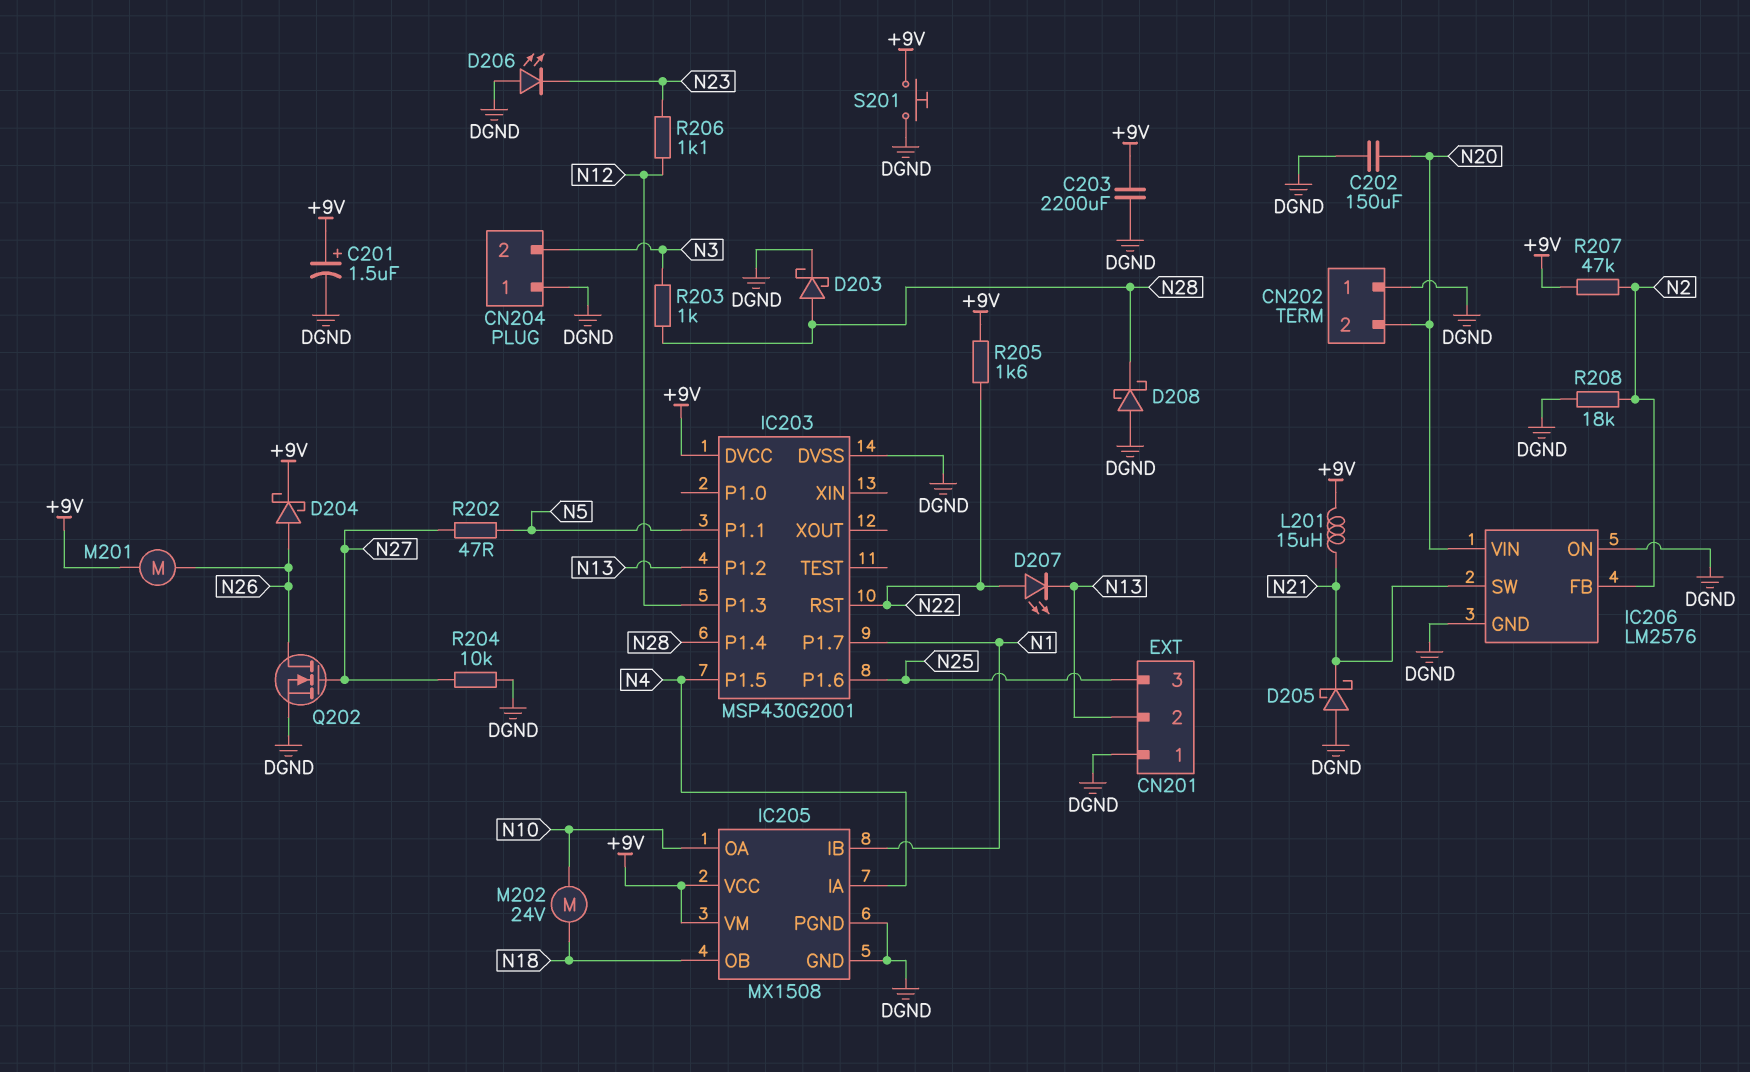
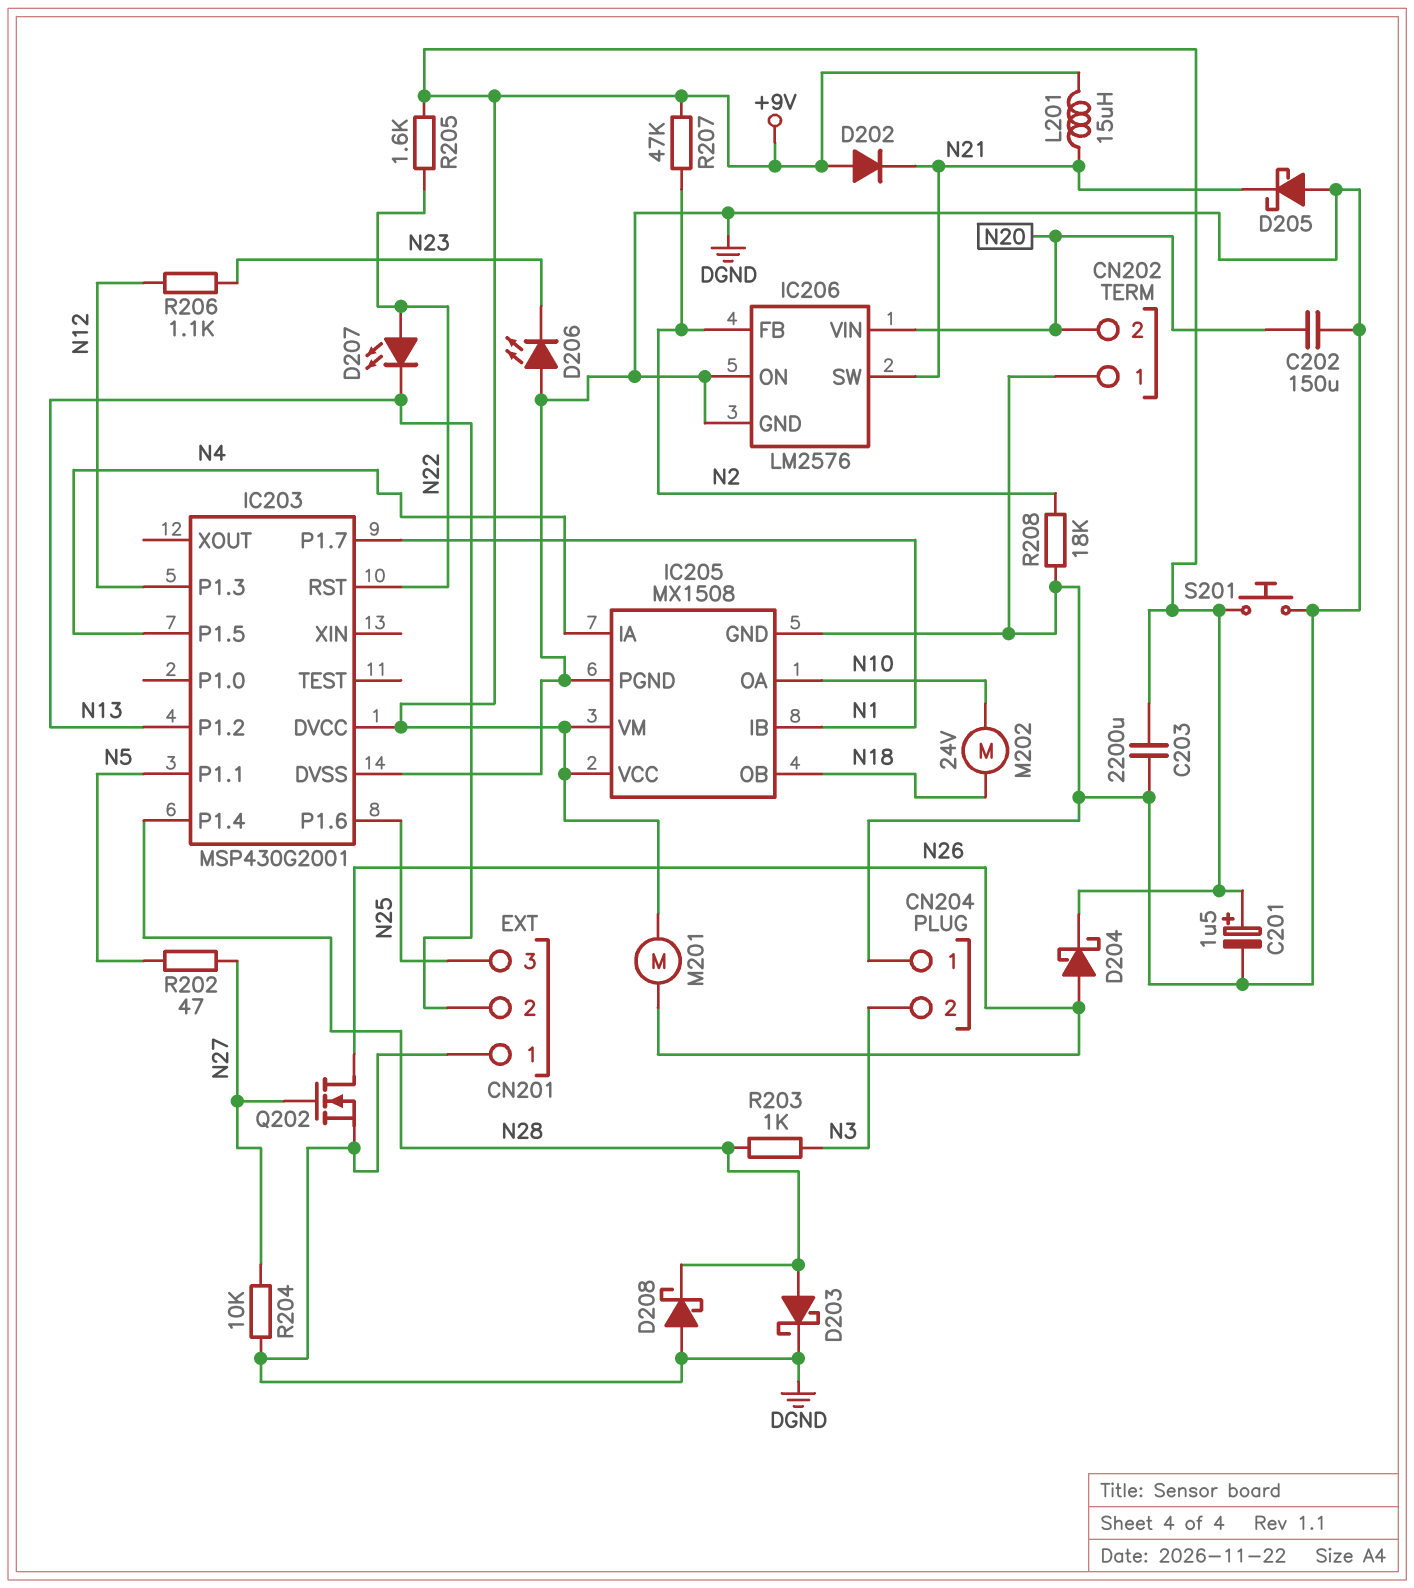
D202: none -> diode (A +9V, K N21)

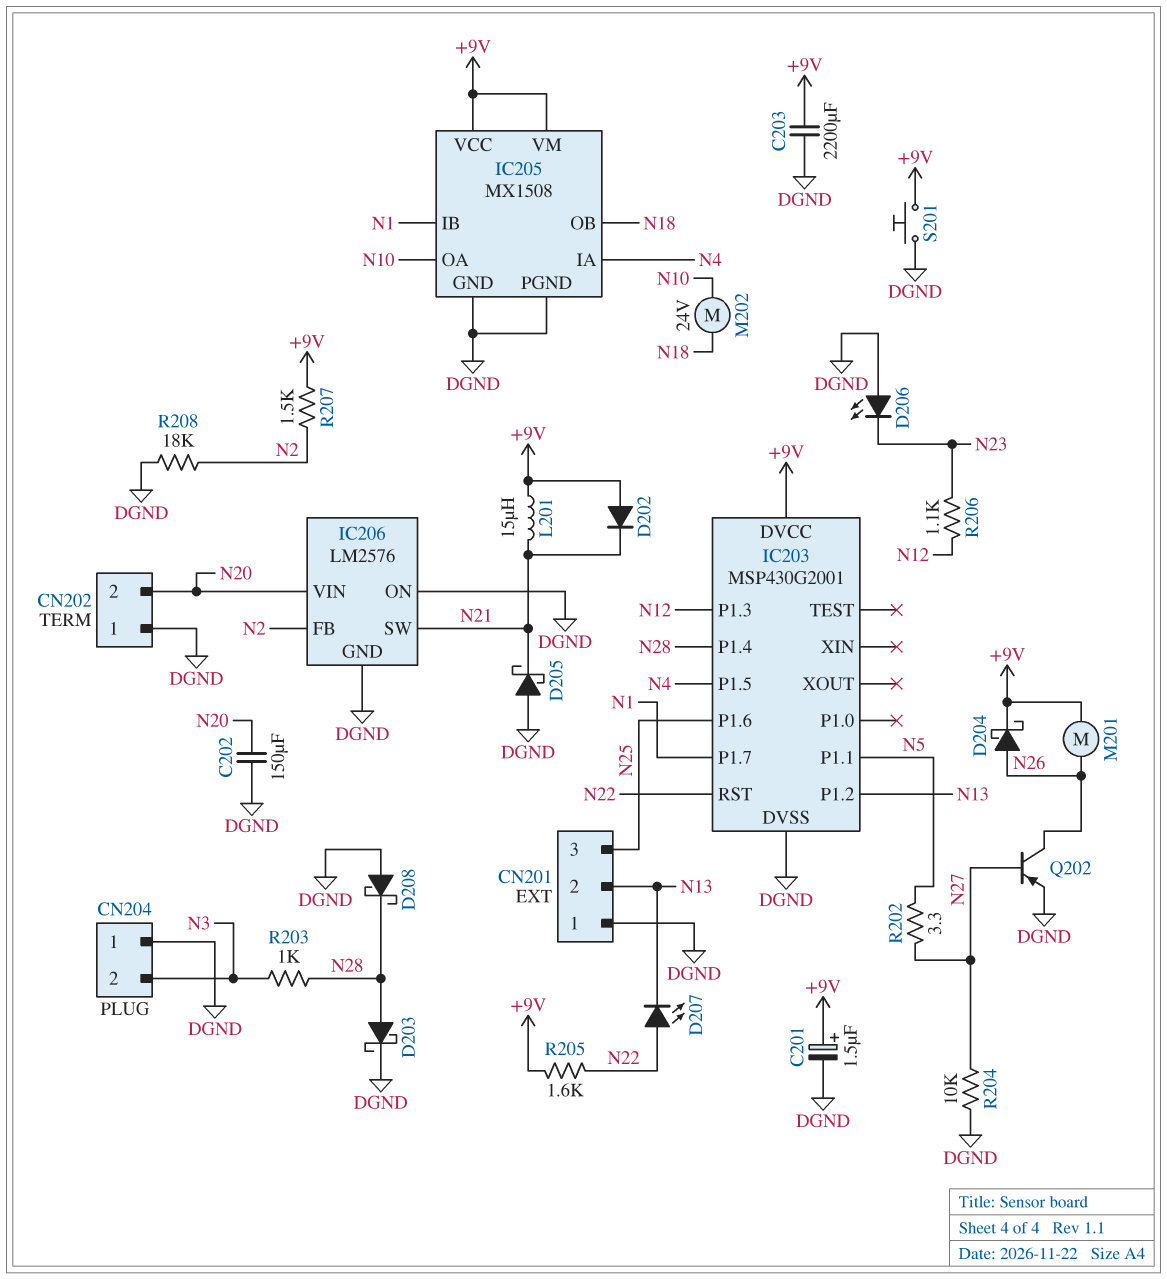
Q202: NMOS (G N27, D N26, S DGND) -> PNP (B N27, C N26, E DGND)
R202: 47 (N5, N27) -> 3.3 (N5, N27)
R207: 47k (+9V, N2) -> 1.5k (+9V, N2)

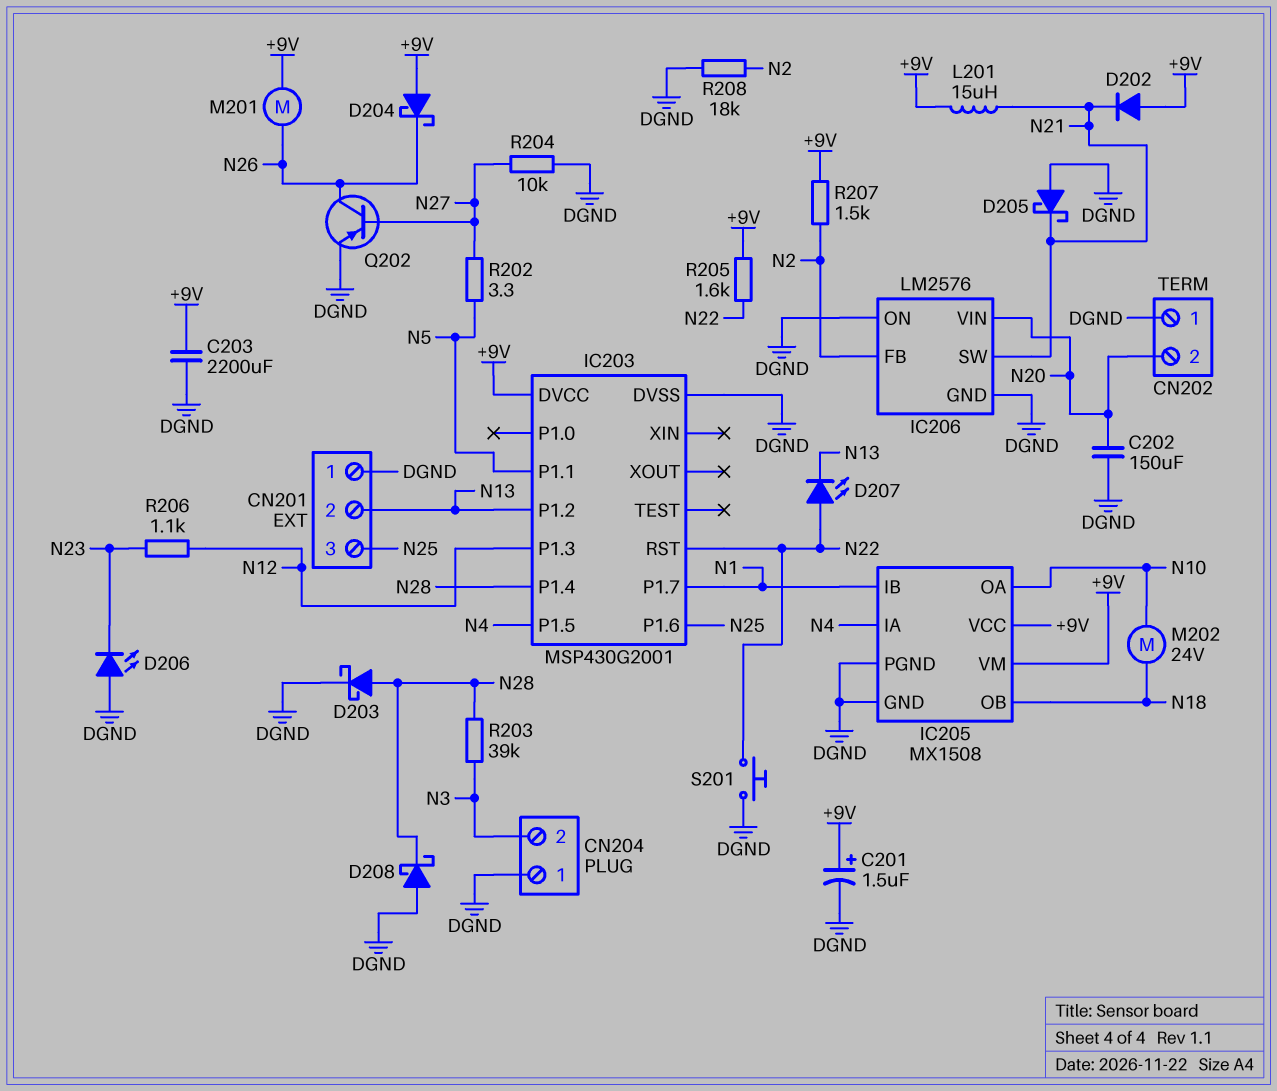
D204: schottky (A N26, K +9V) -> schottky (A +9V, K N26)
R203: 1k (N3, N28) -> 39k (N3, N28)
S201: button (+9V, DGND) -> button (DGND, N22)

